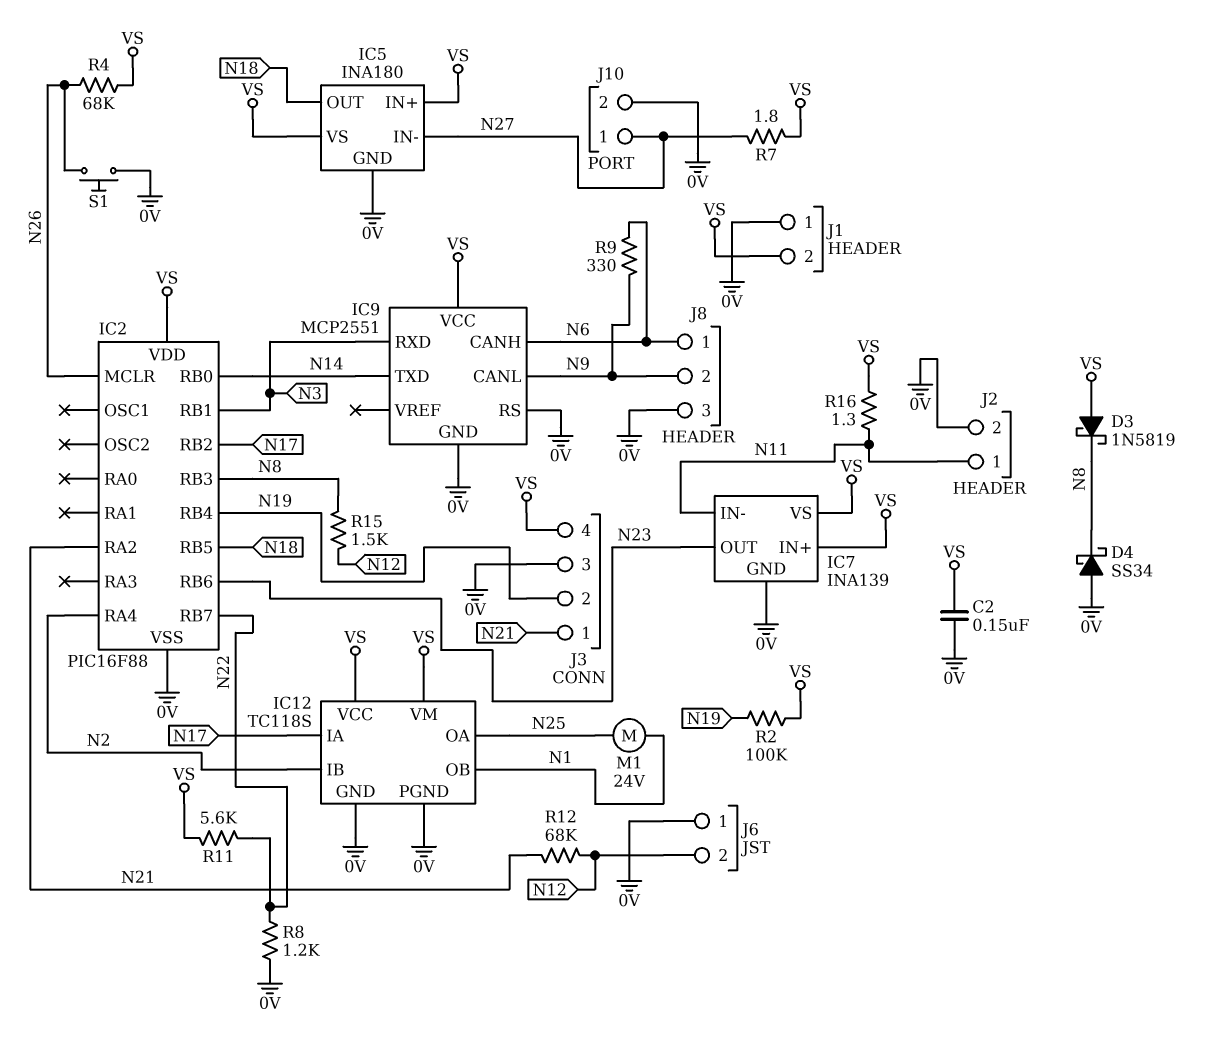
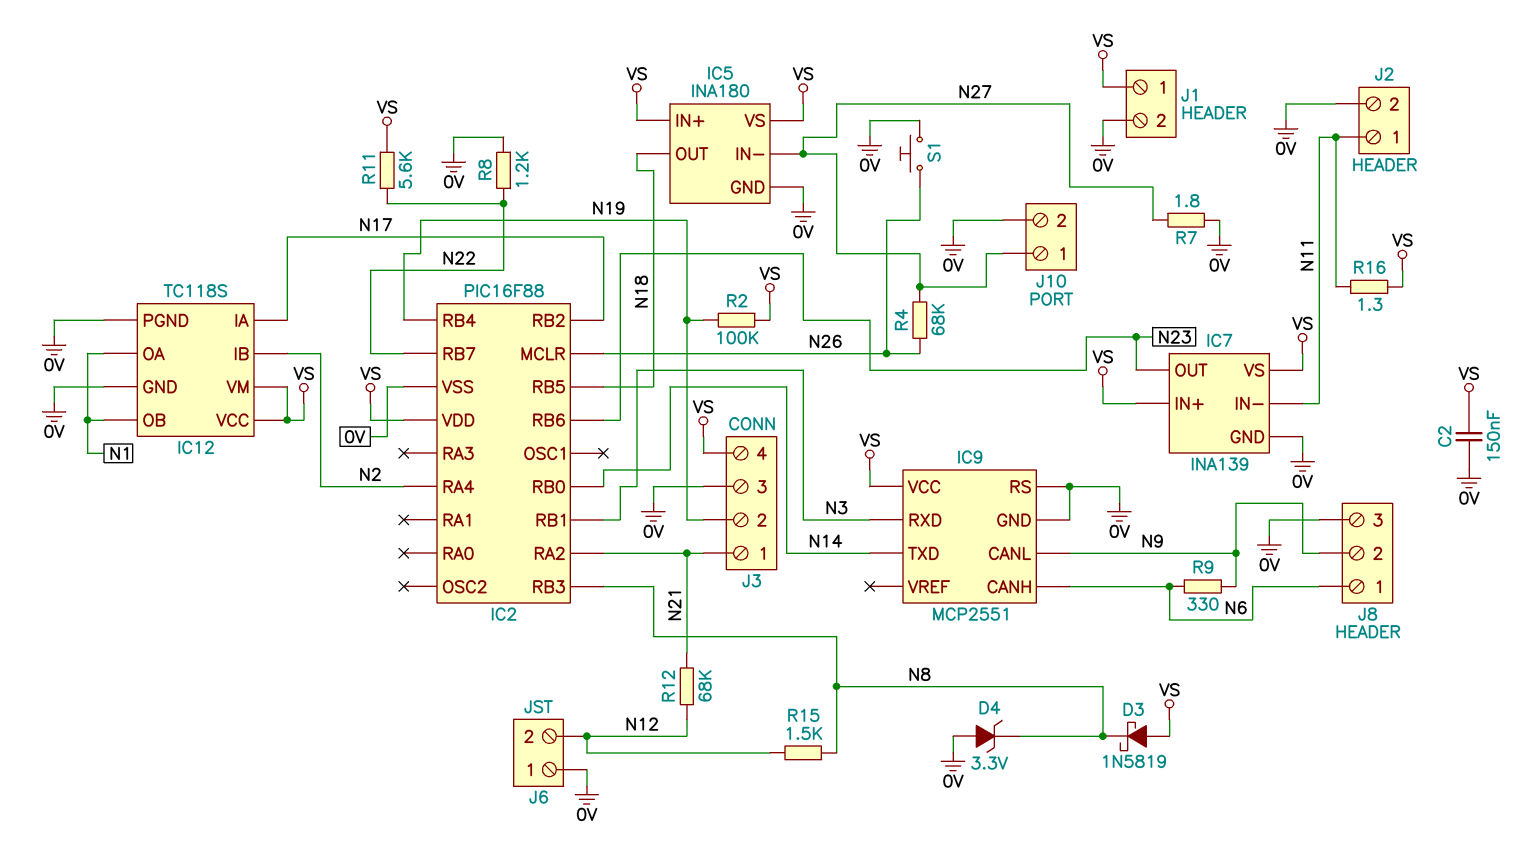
D4: schottky SS34 (A 0V, K N8) -> zener 3.3V (A 0V, K N8)
IC12 pin OA: N25 -> N1
J1 pin 1: 0V -> VS
J1 pin 2: VS -> 0V
M1: motor 24V (N1, N25) -> none
R4: 68k (N26, VS) -> 68k (N26, N27)
R7: 1.8 (N27, VS) -> 1.8 (0V, N27)

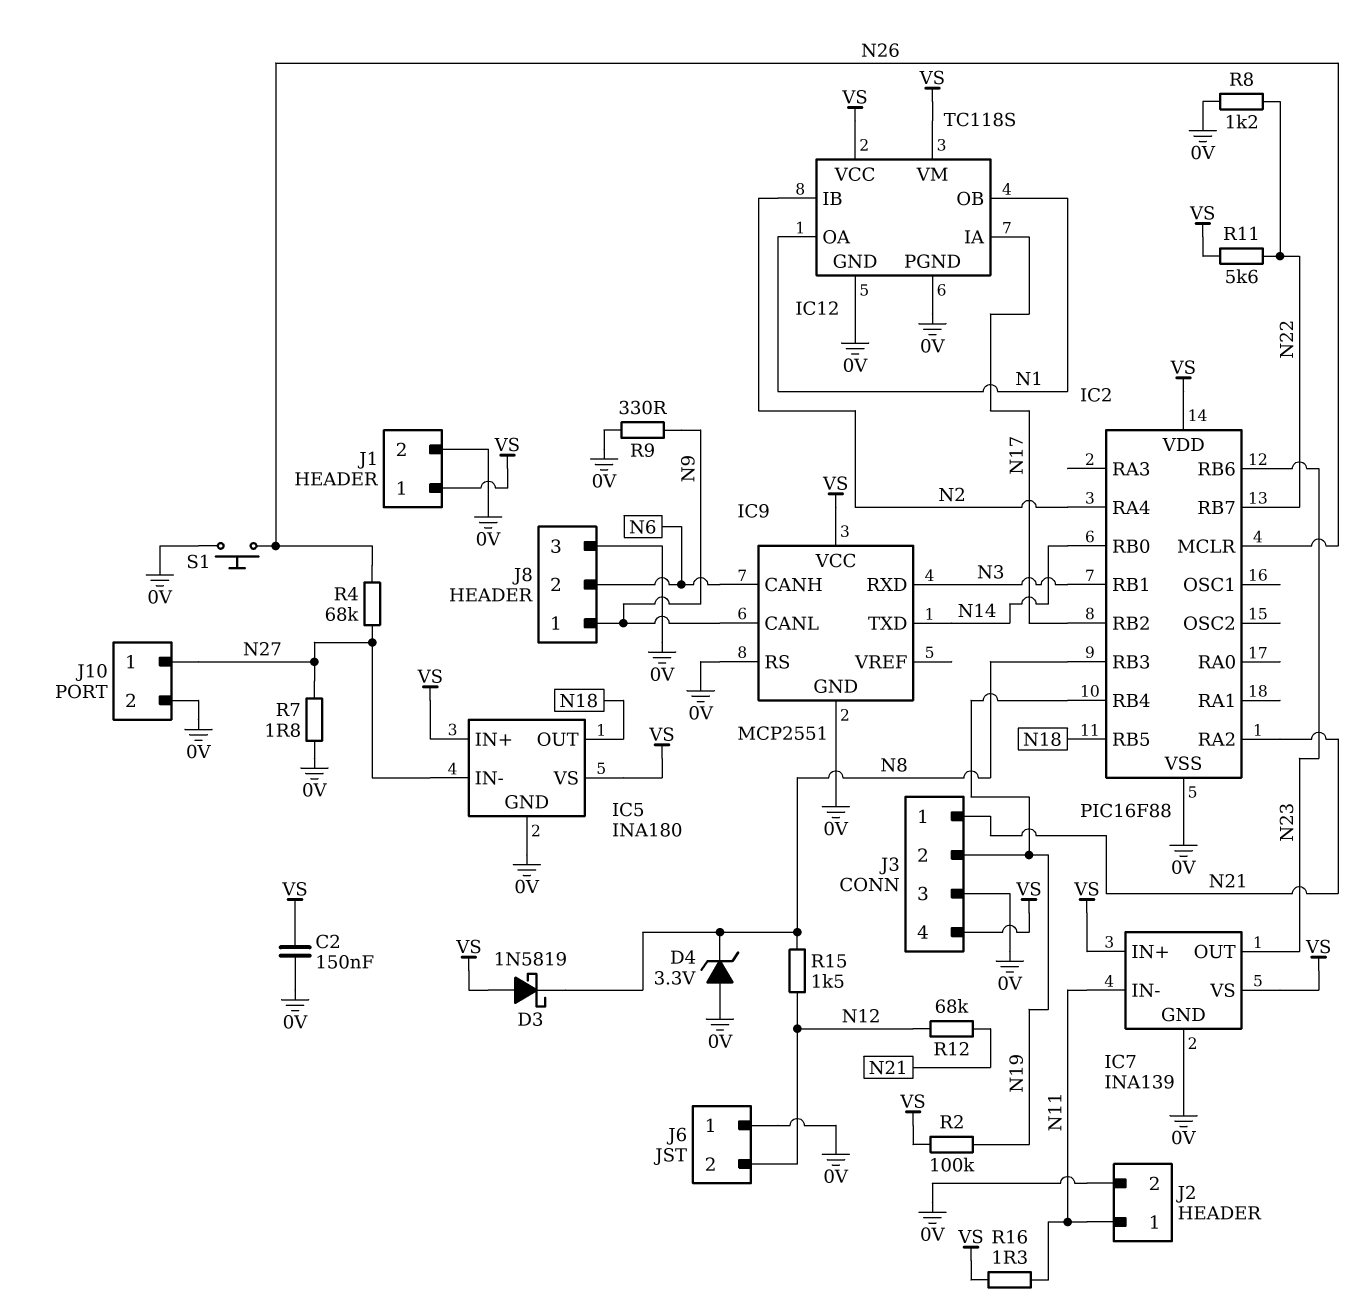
J8 pin 1: N6 -> N9
J8 pin 2: N9 -> N6
R9: 330 (N6, N9) -> 330 (0V, N9)

